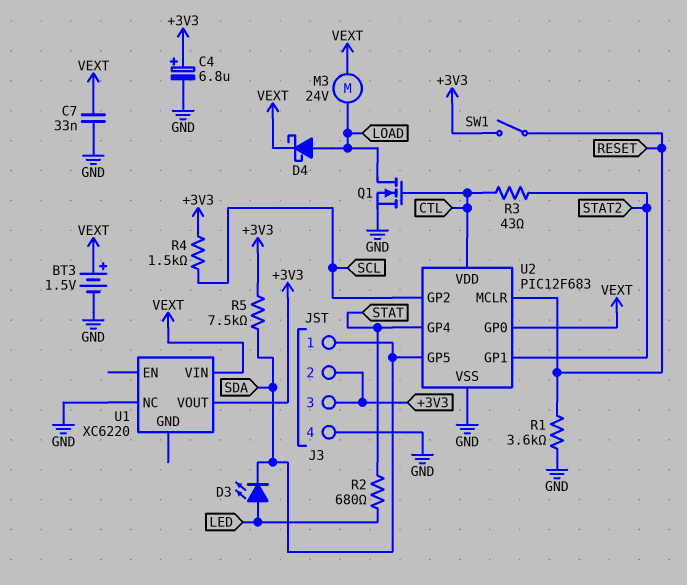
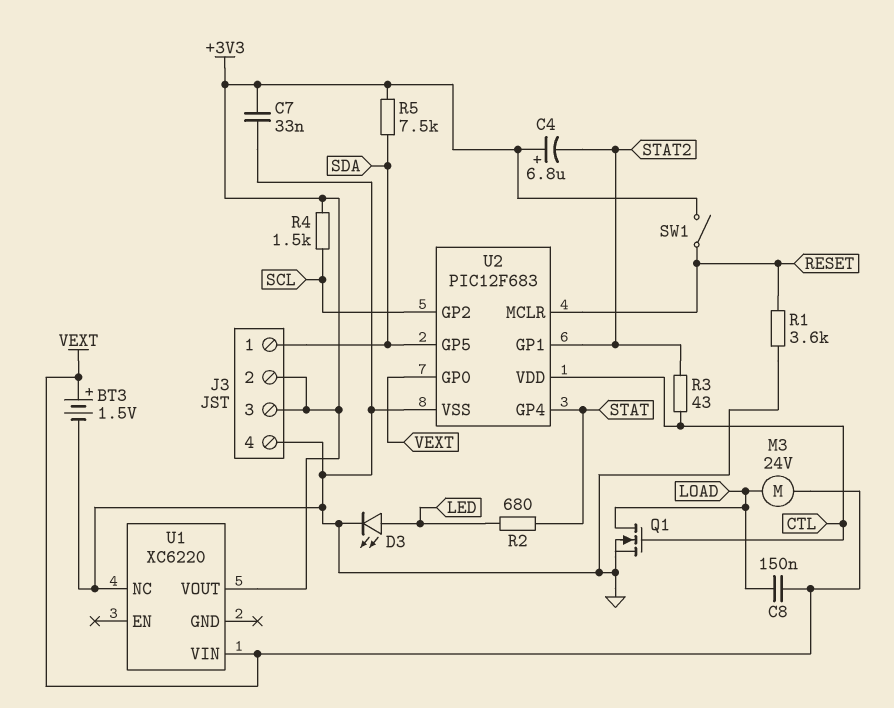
C4: 6.8uF (plus +3V3, minus GND) -> 6.8uF (plus +3V3, minus STAT2)
C7: 33nF (GND, VEXT) -> 33nF (+3V3, GND)
C8: none -> 150nF (LOAD, VEXT)
D3: LED (A LED, K SDA) -> LED (A LED, K GND)
D4: schottky (A LOAD, K VEXT) -> none

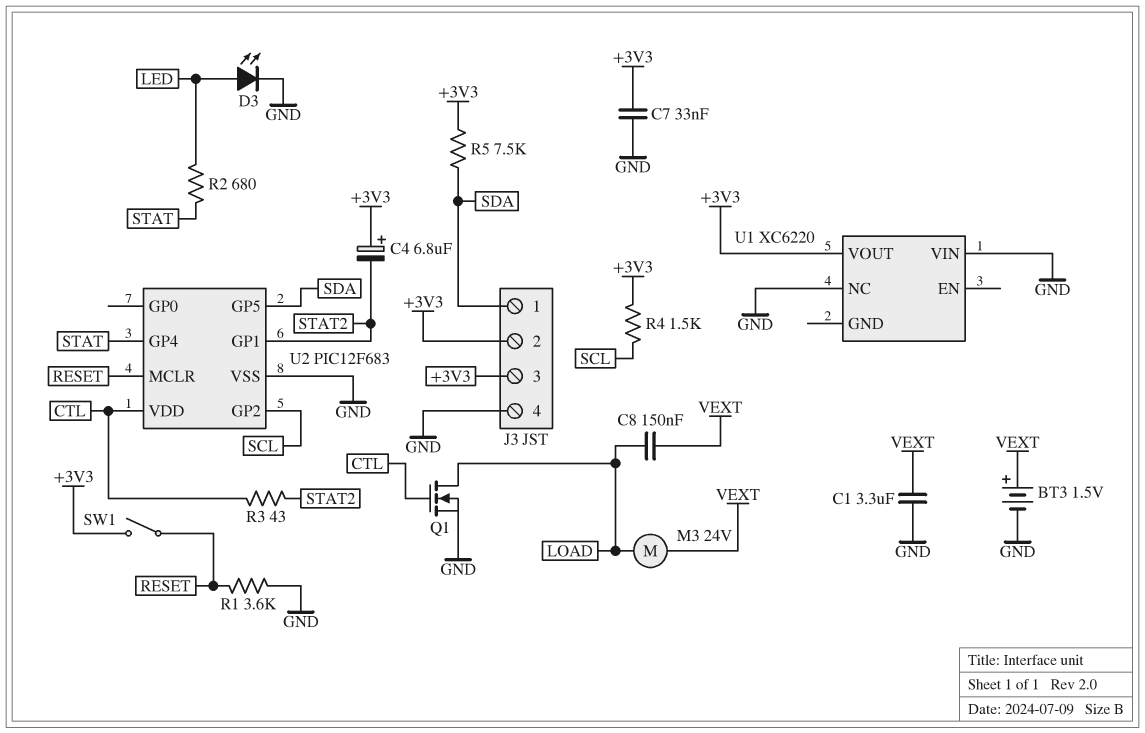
C1: none -> 3.3uF (GND, VEXT)
U1 pin VIN: VEXT -> GND
U2 pin GP0: VEXT -> none

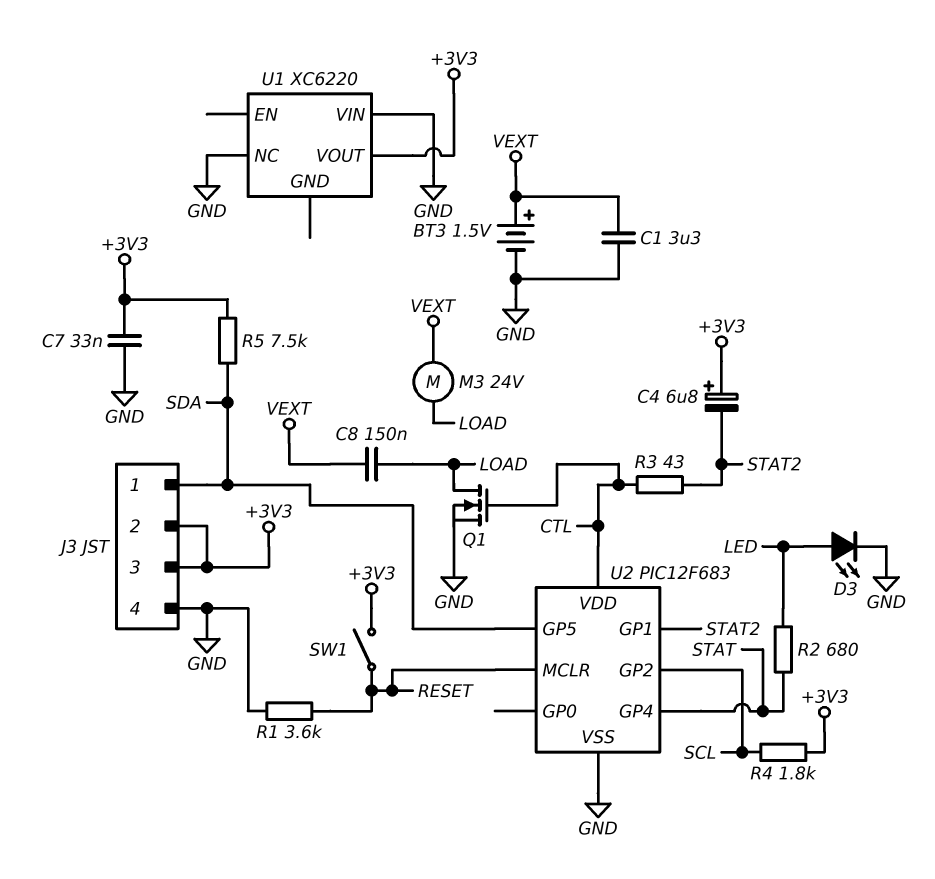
R4: 1.5k (+3V3, SCL) -> 1.8k (+3V3, SCL)

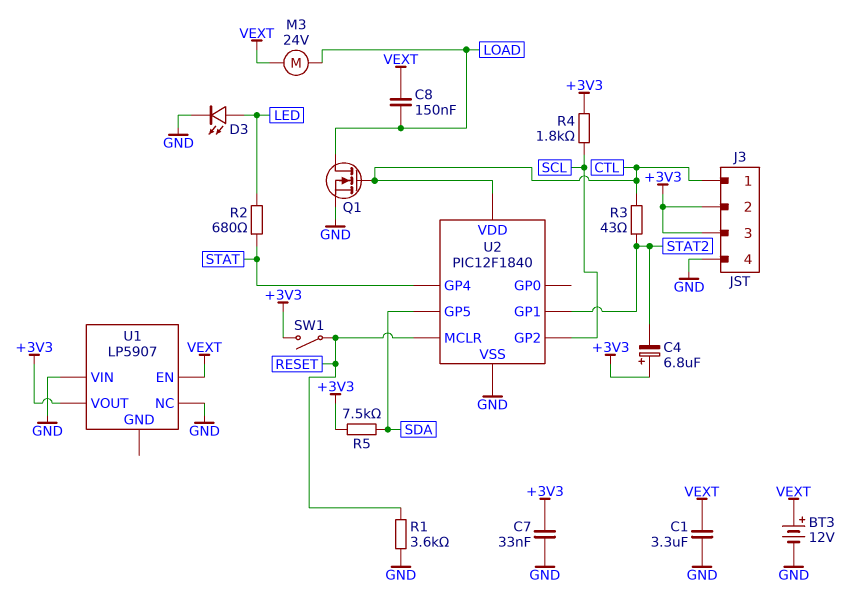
BT3: 1.5V (plus VEXT, minus GND) -> 12V (plus VEXT, minus GND)
J3 pin 1: SDA -> CTL
U1: XC6220 -> LP5907
U1 pin EN: none -> VEXT
U2: PIC12F683 -> PIC12F1840

